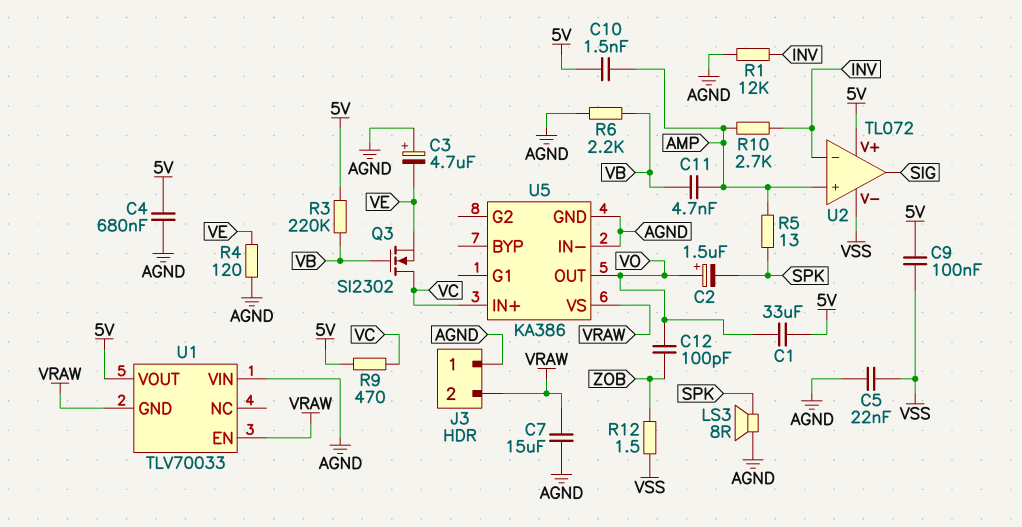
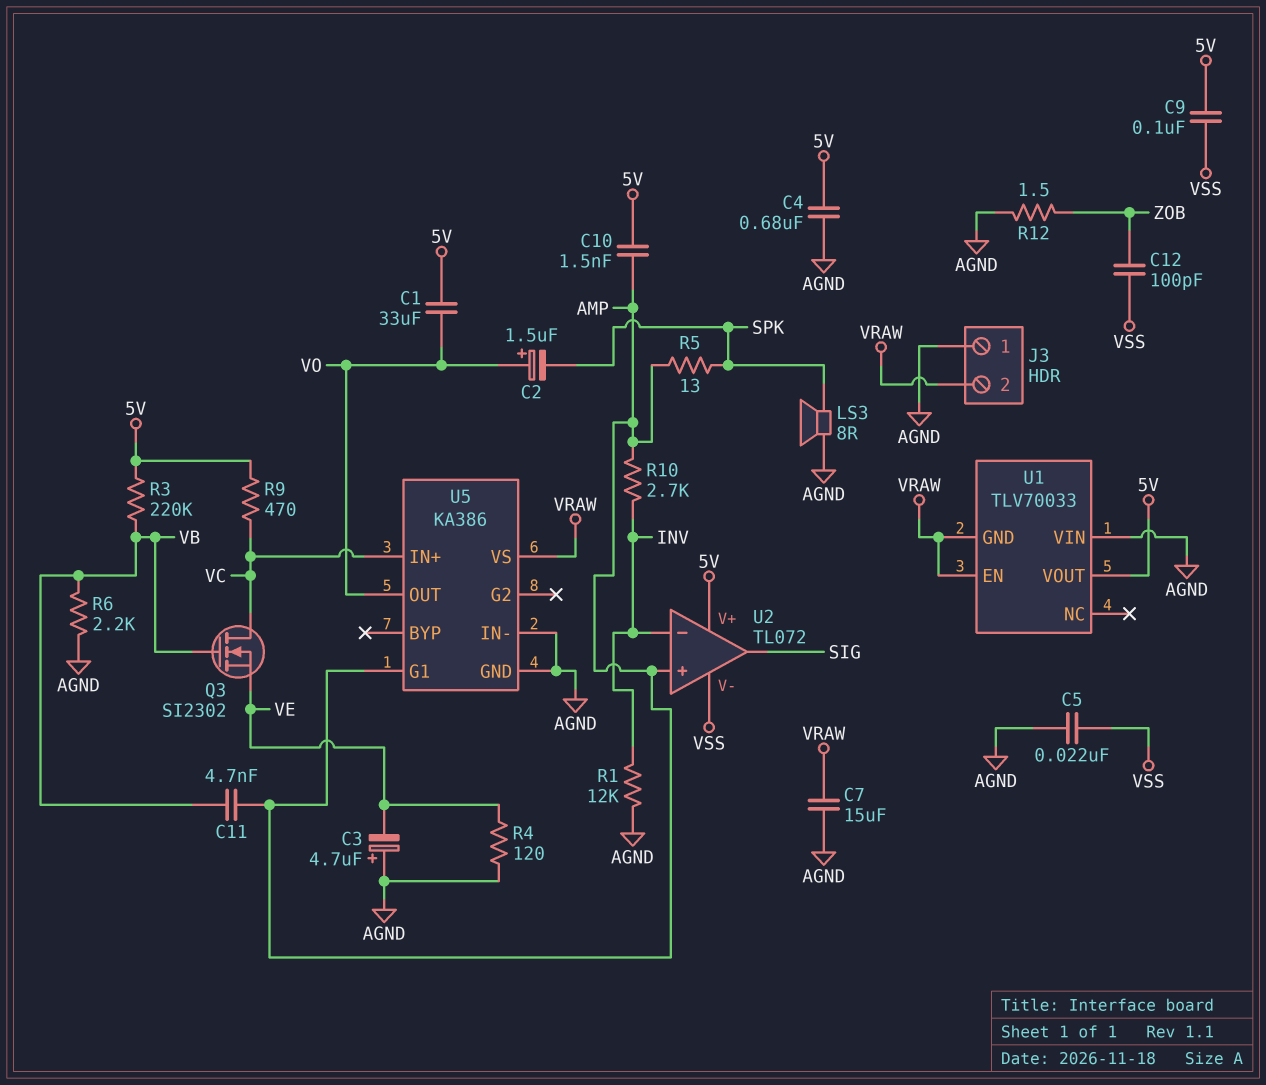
C12: 100pF (VO, ZOB) -> 100pF (VSS, ZOB)
R12: 1.5 (VSS, ZOB) -> 1.5 (AGND, ZOB)
U5 pin G1: none -> AMP

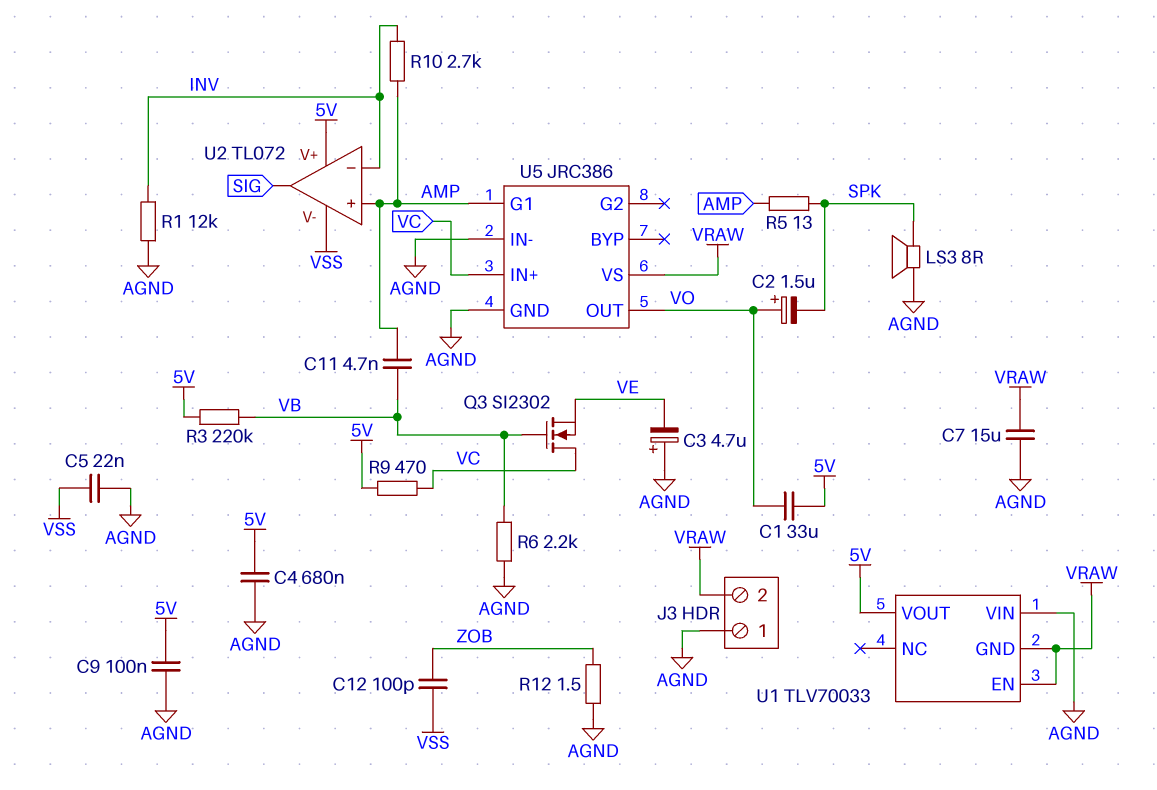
C9: 100nF (5V, VSS) -> 100nF (5V, AGND)
C10: 1.5nF (5V, AMP) -> none
R4: 120 (AGND, VE) -> none
U5: KA386 -> JRC386

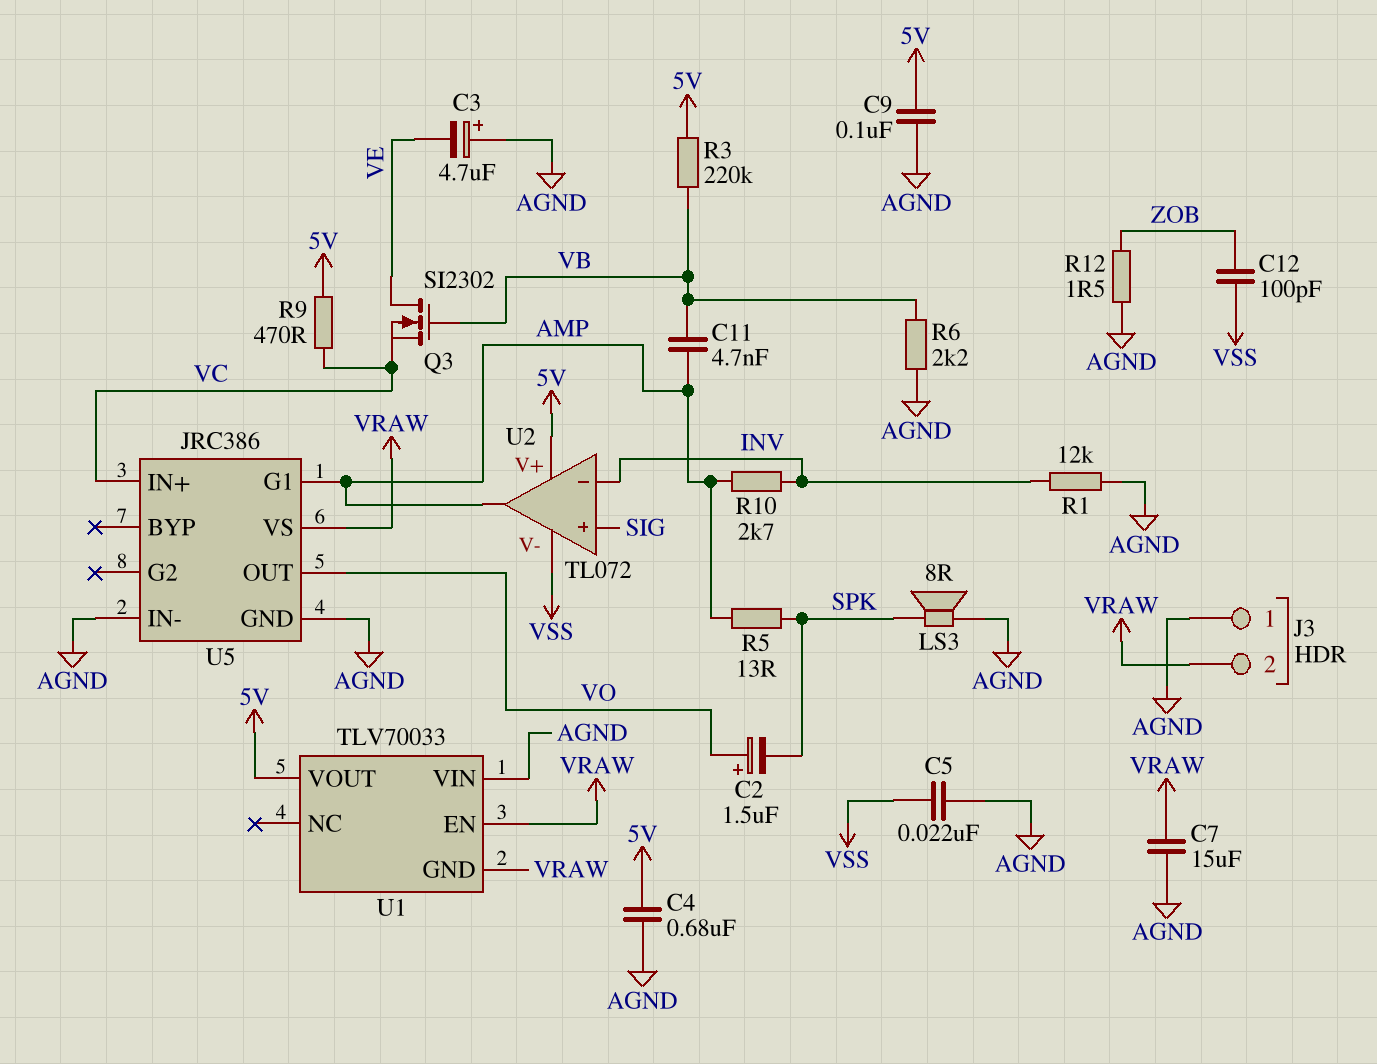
C1: 33uF (5V, VO) -> none
Q3: NMOS SI2302 (G VB, D VC, S VE) -> NMOS SI2302 (G VB, D VE, S VC)
U2 pin in+: AMP -> SIG
U2 pin out: SIG -> AMP

